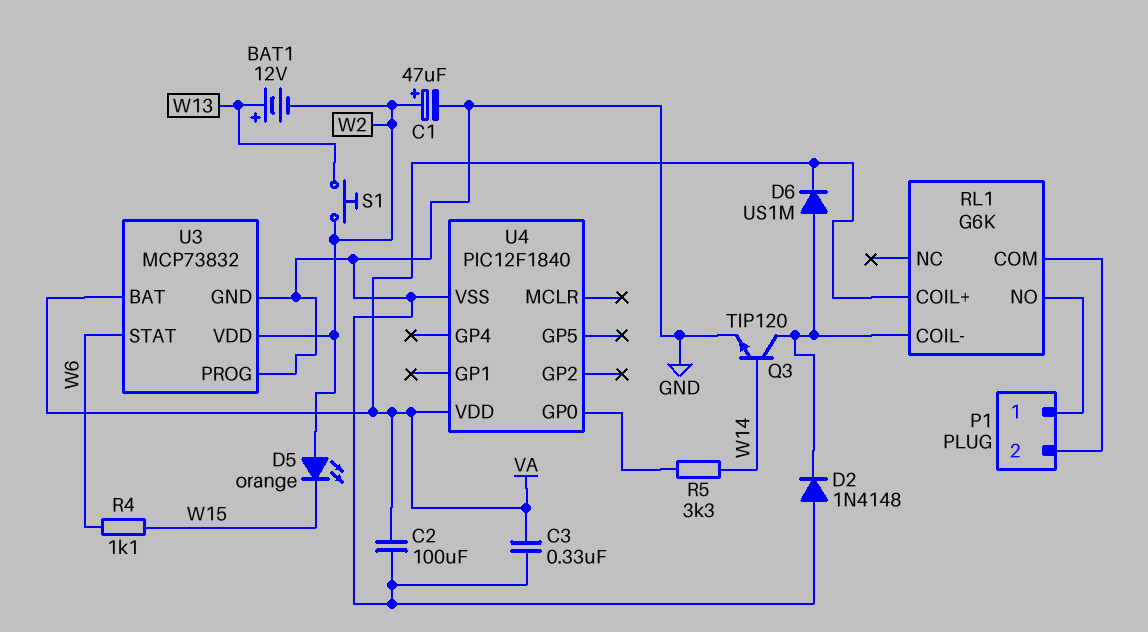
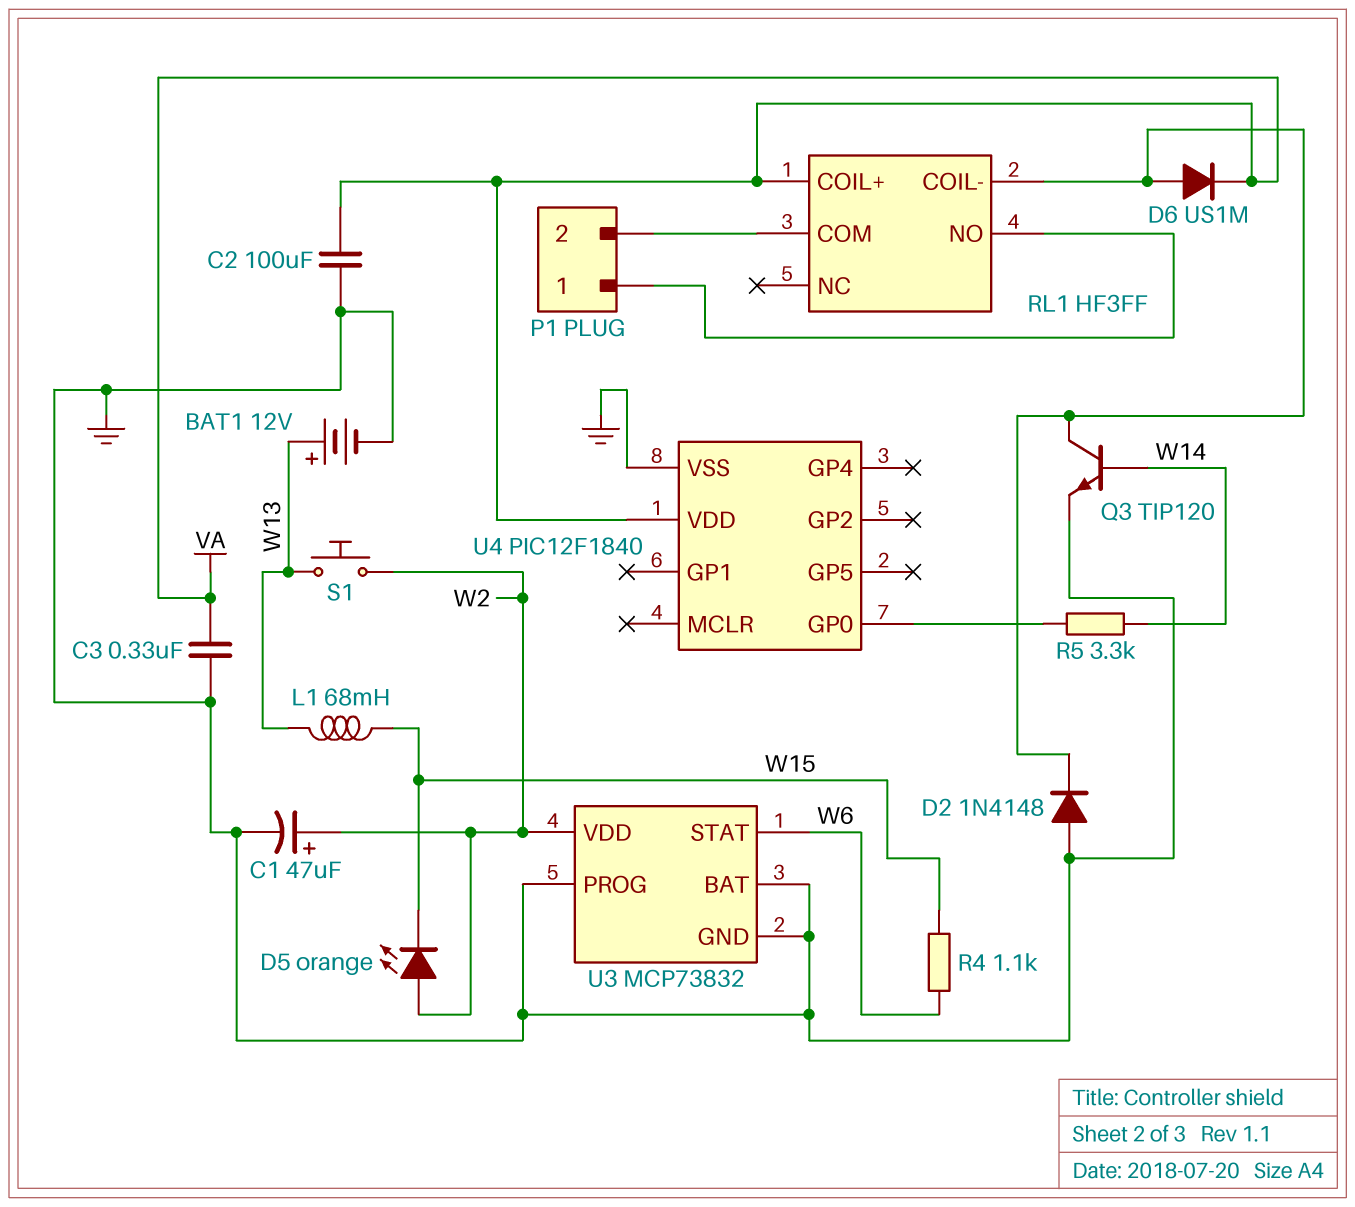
BAT1: 12V (plus W13, minus W2) -> 12V (plus W13, minus GND)
L1: none -> 68mH (W13, W15)
RL1: G6K -> HF3FF
U3 pin BAT: VA -> GND

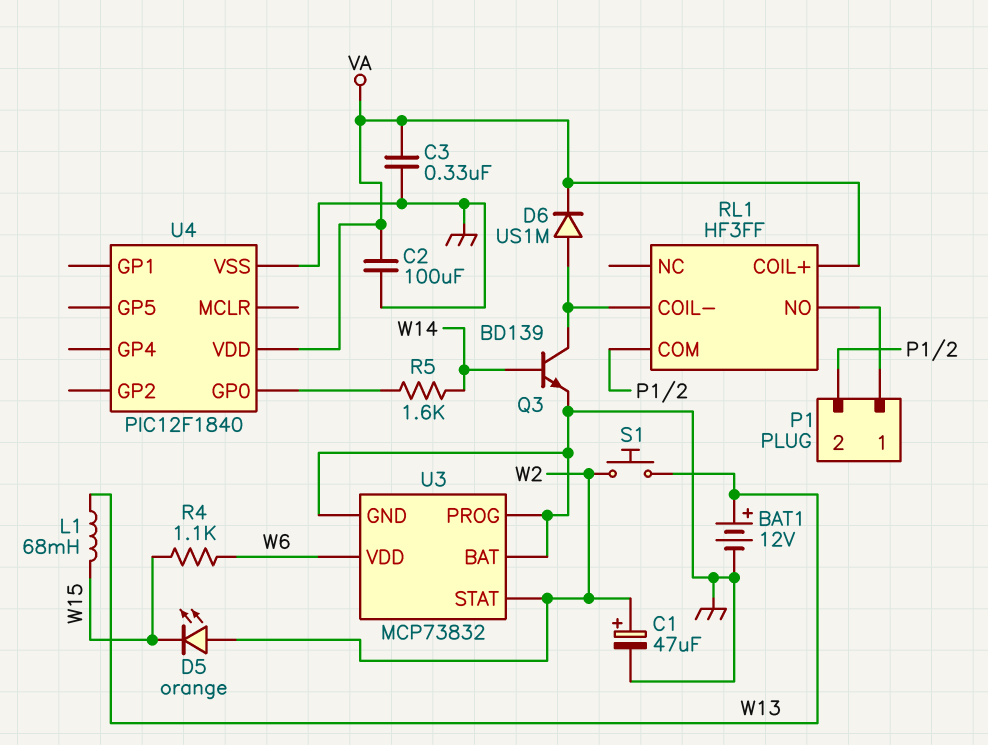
D2: diode 1N4148 (A GND, K RL1/COIL-) -> none
Q3: NPN TIP120 (B W14, C RL1/COIL-, E GND) -> NPN BD139 (B W14, C RL1/COIL-, E GND)
R5: 3.3k (U4/GP0, W14) -> 1.6k (U4/GP0, W14)
U3 pin STAT: W6 -> W2
U3 pin VDD: W2 -> W6

